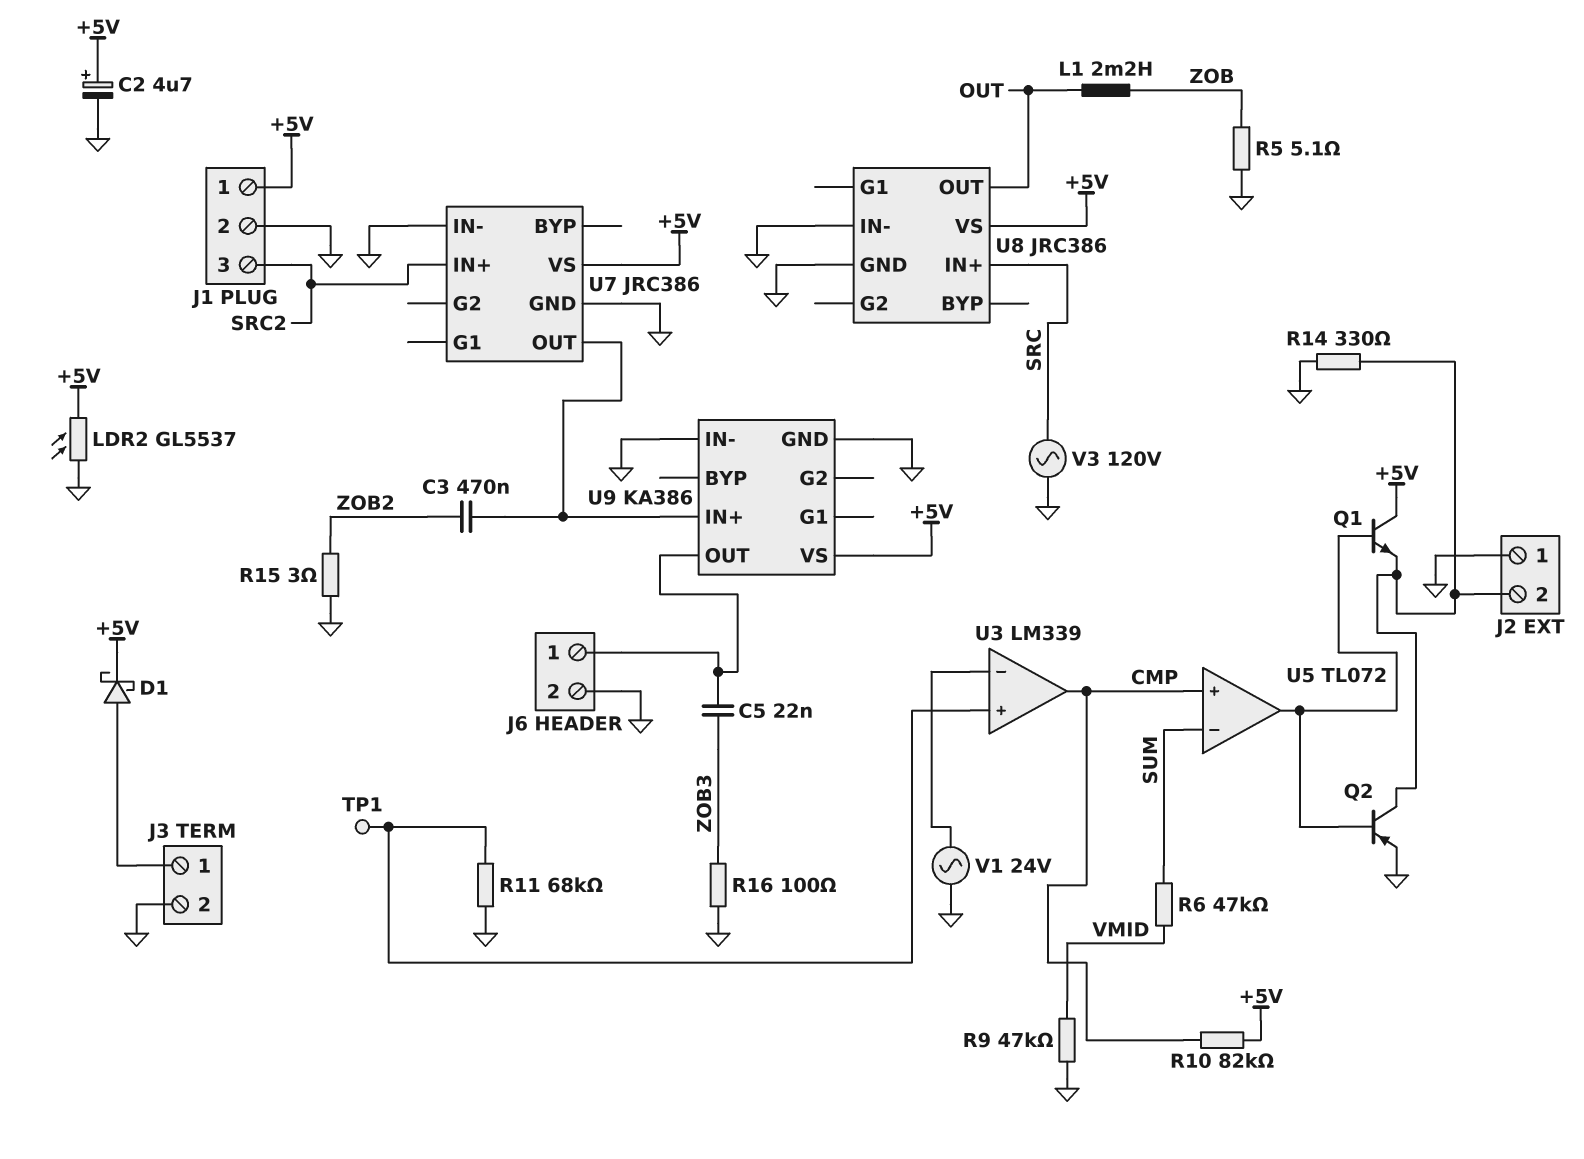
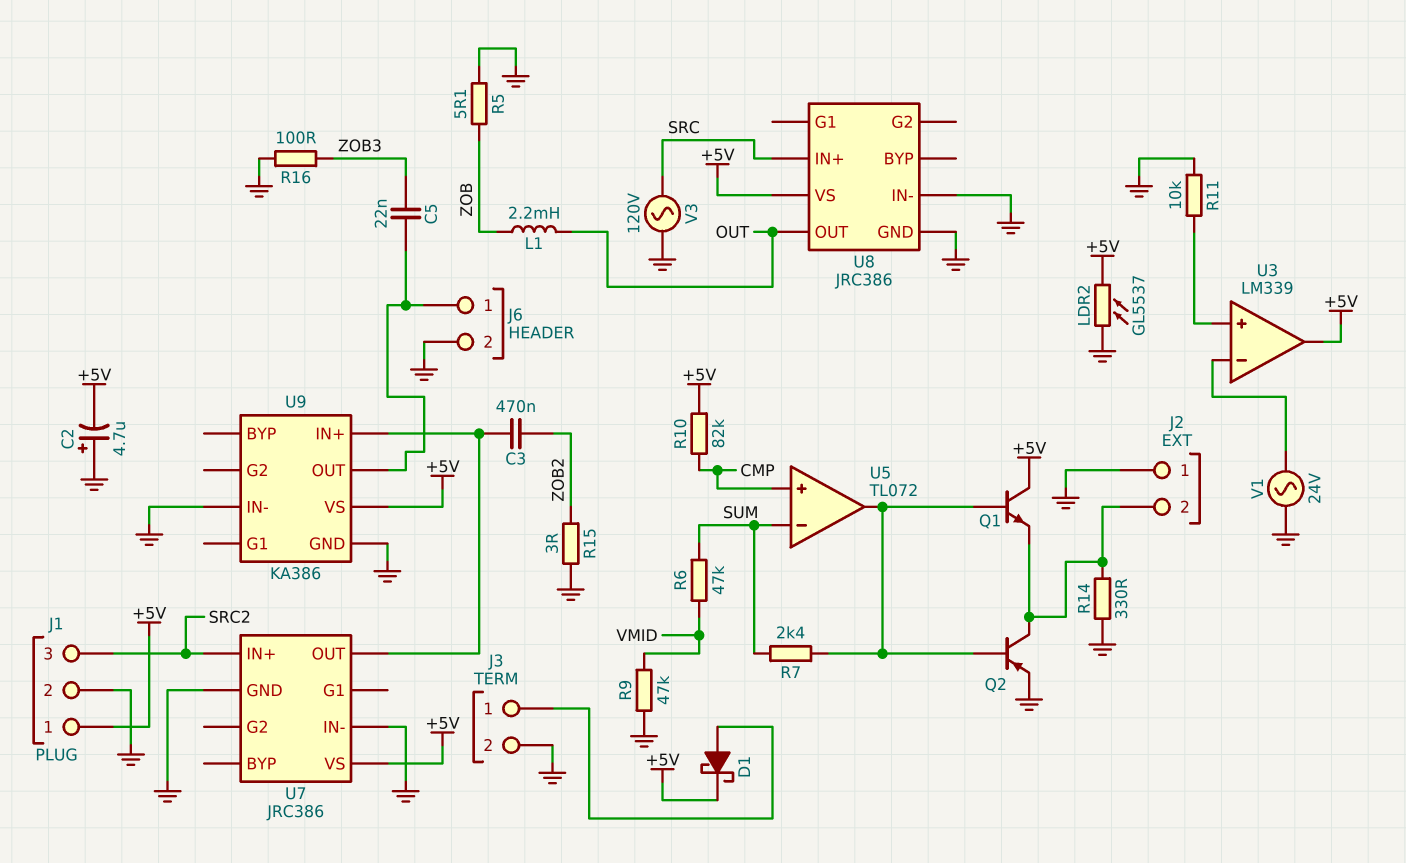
C2: 4.7uF (plus +5V, minus GND) -> 4.7uF (plus GND, minus +5V)
R7: none -> 2.4k (SUM, U5/out)
R11: 68k (GND, U3/in+) -> 10k (GND, U3/in+)
TP1: test point (U3/in+) -> none
U3 pin out: CMP -> +5V

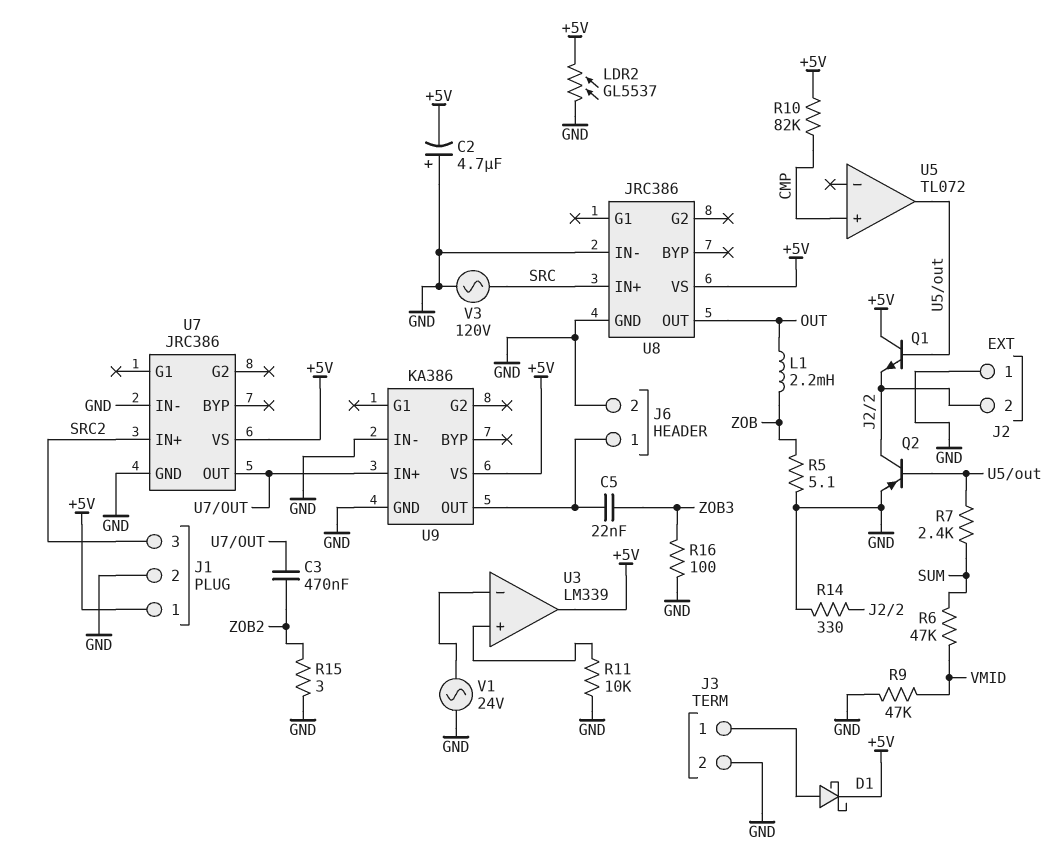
U5 pin in-: SUM -> none

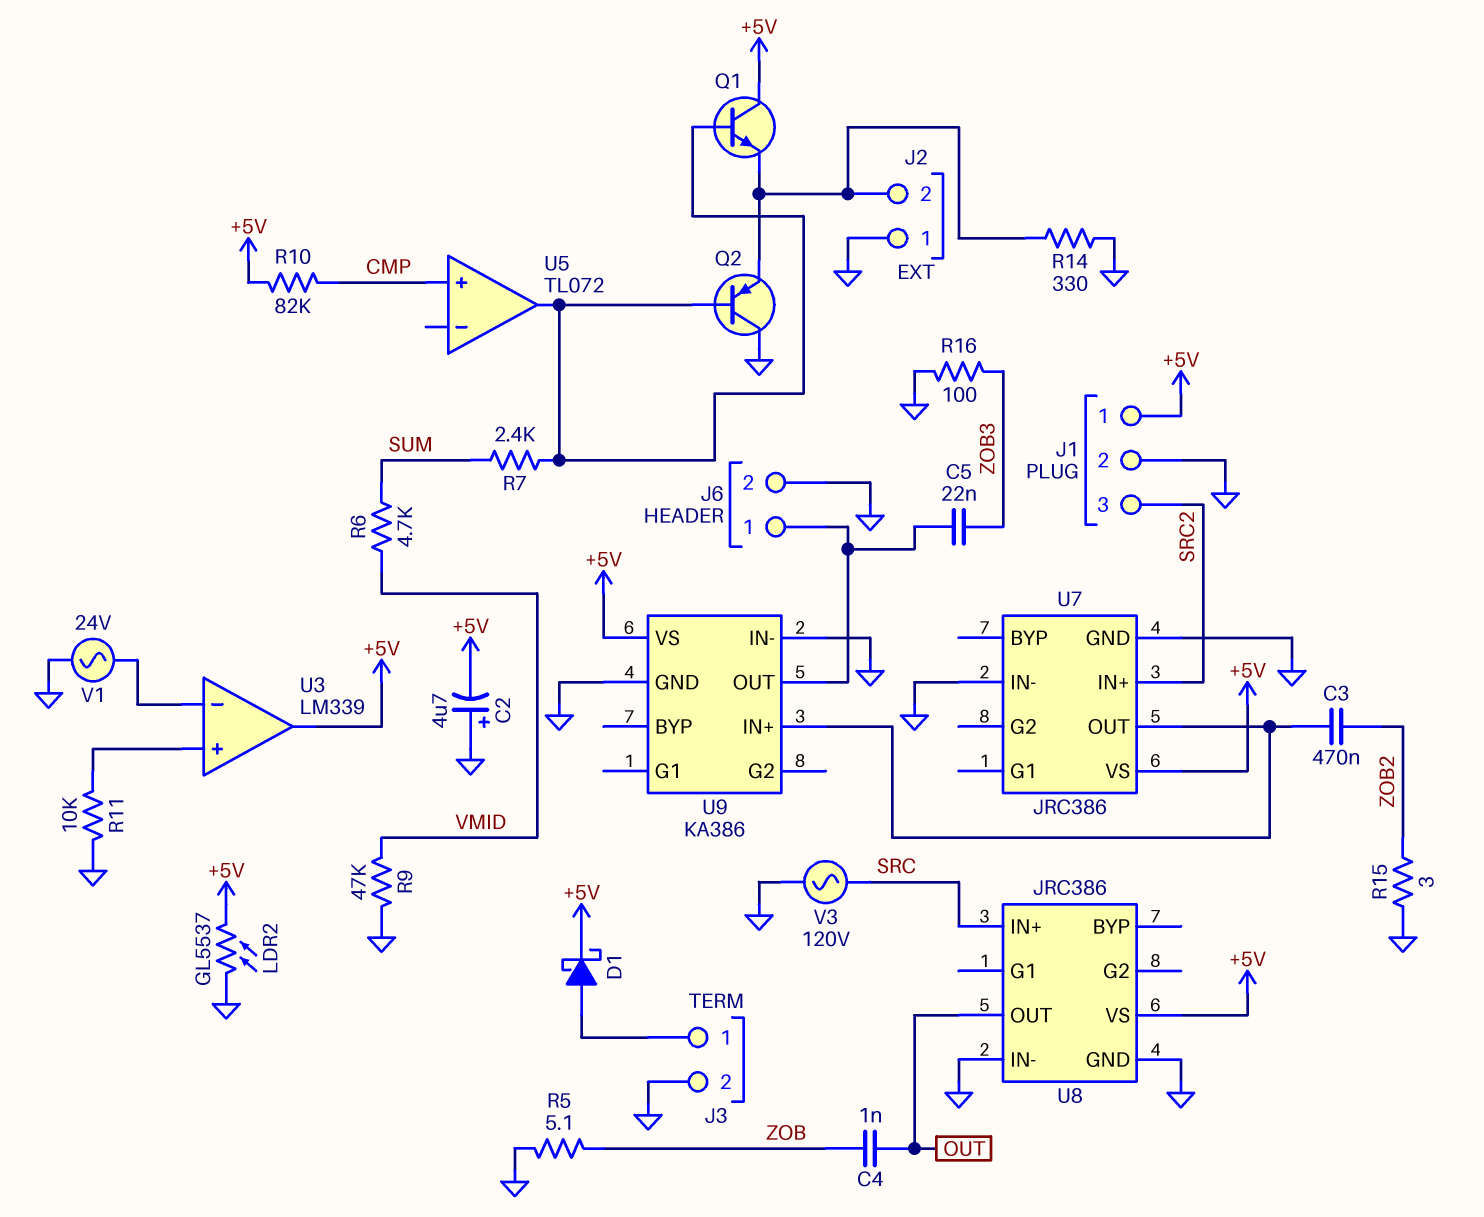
C4: none -> 1nF (OUT, ZOB)
L1: 2.2mH (OUT, ZOB) -> none
Q2: PNP (B U5/out, C J2/2, E GND) -> PNP (B U5/out, C GND, E J2/2)
R6: 47k (SUM, VMID) -> 4.7k (SUM, VMID)

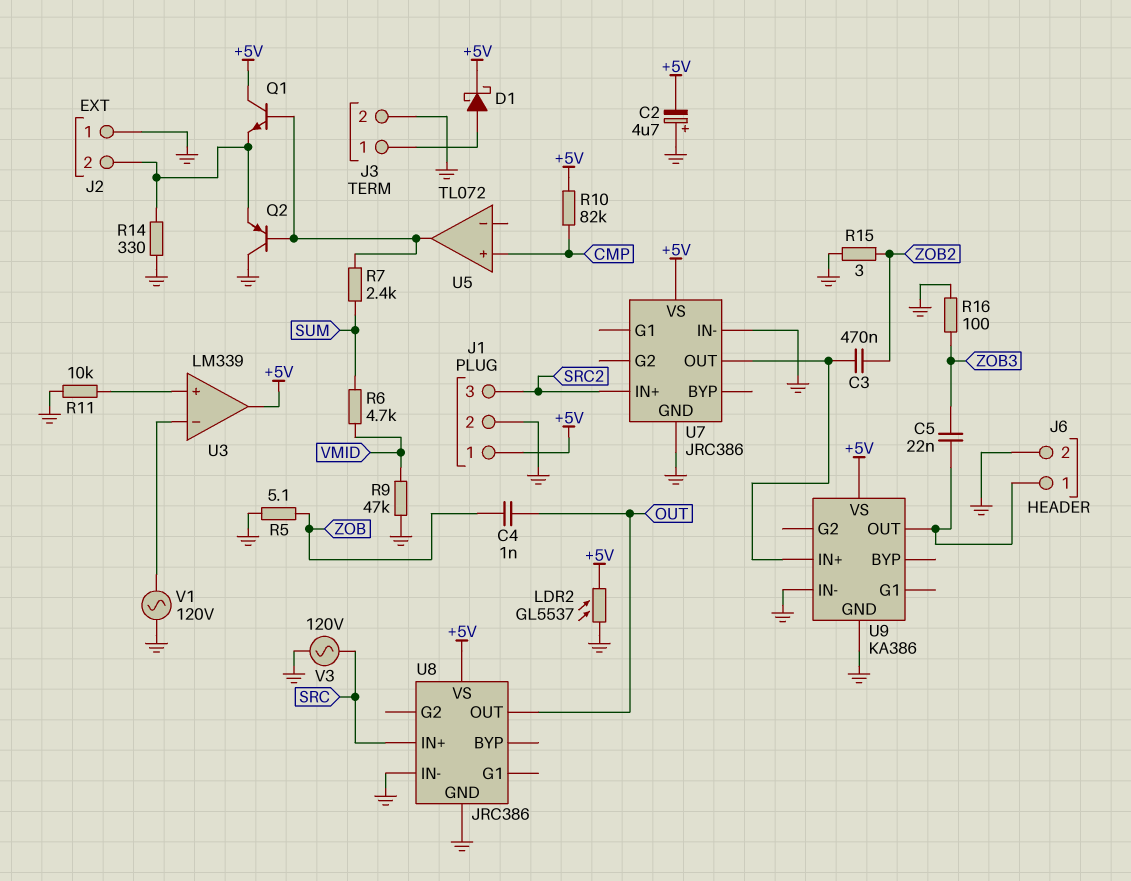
V1: AC 24V (GND, U3/in-) -> AC 120V (GND, U3/in-)

